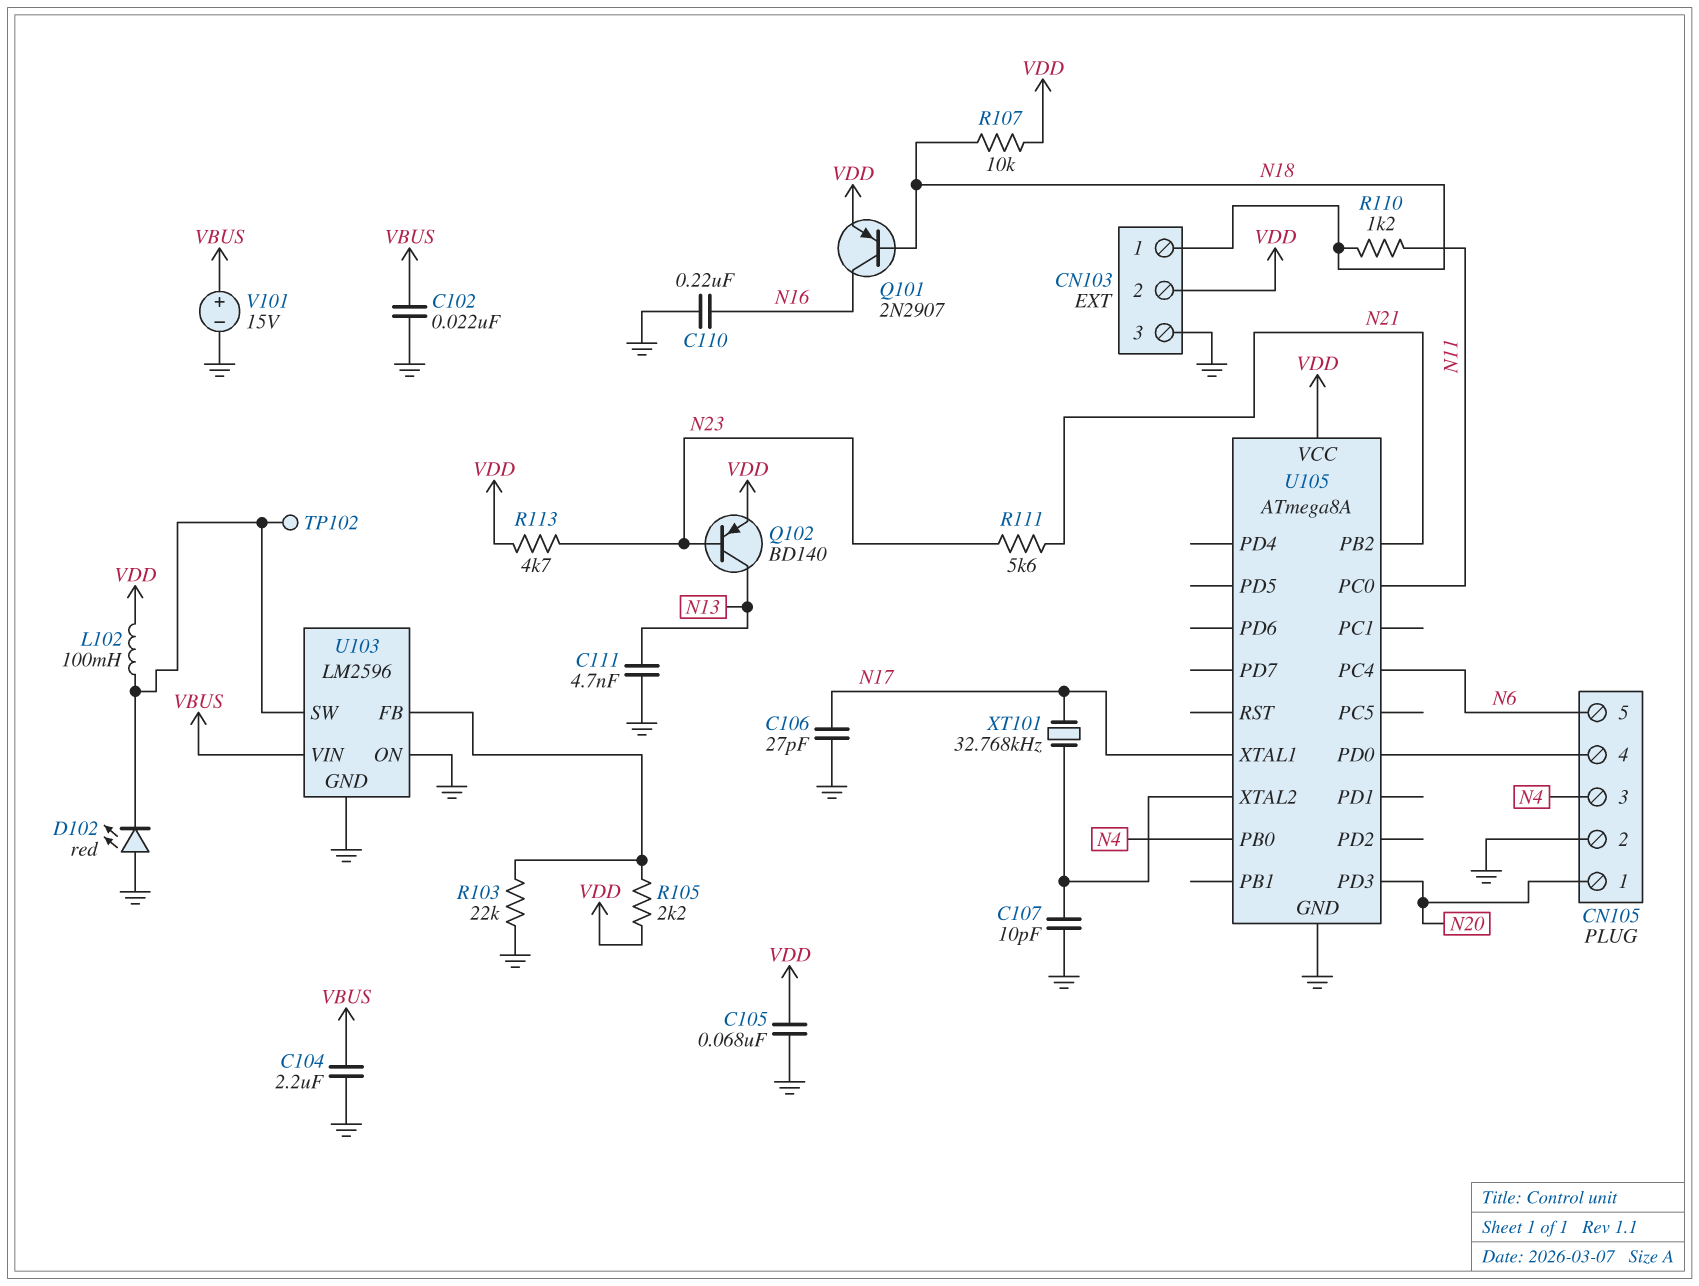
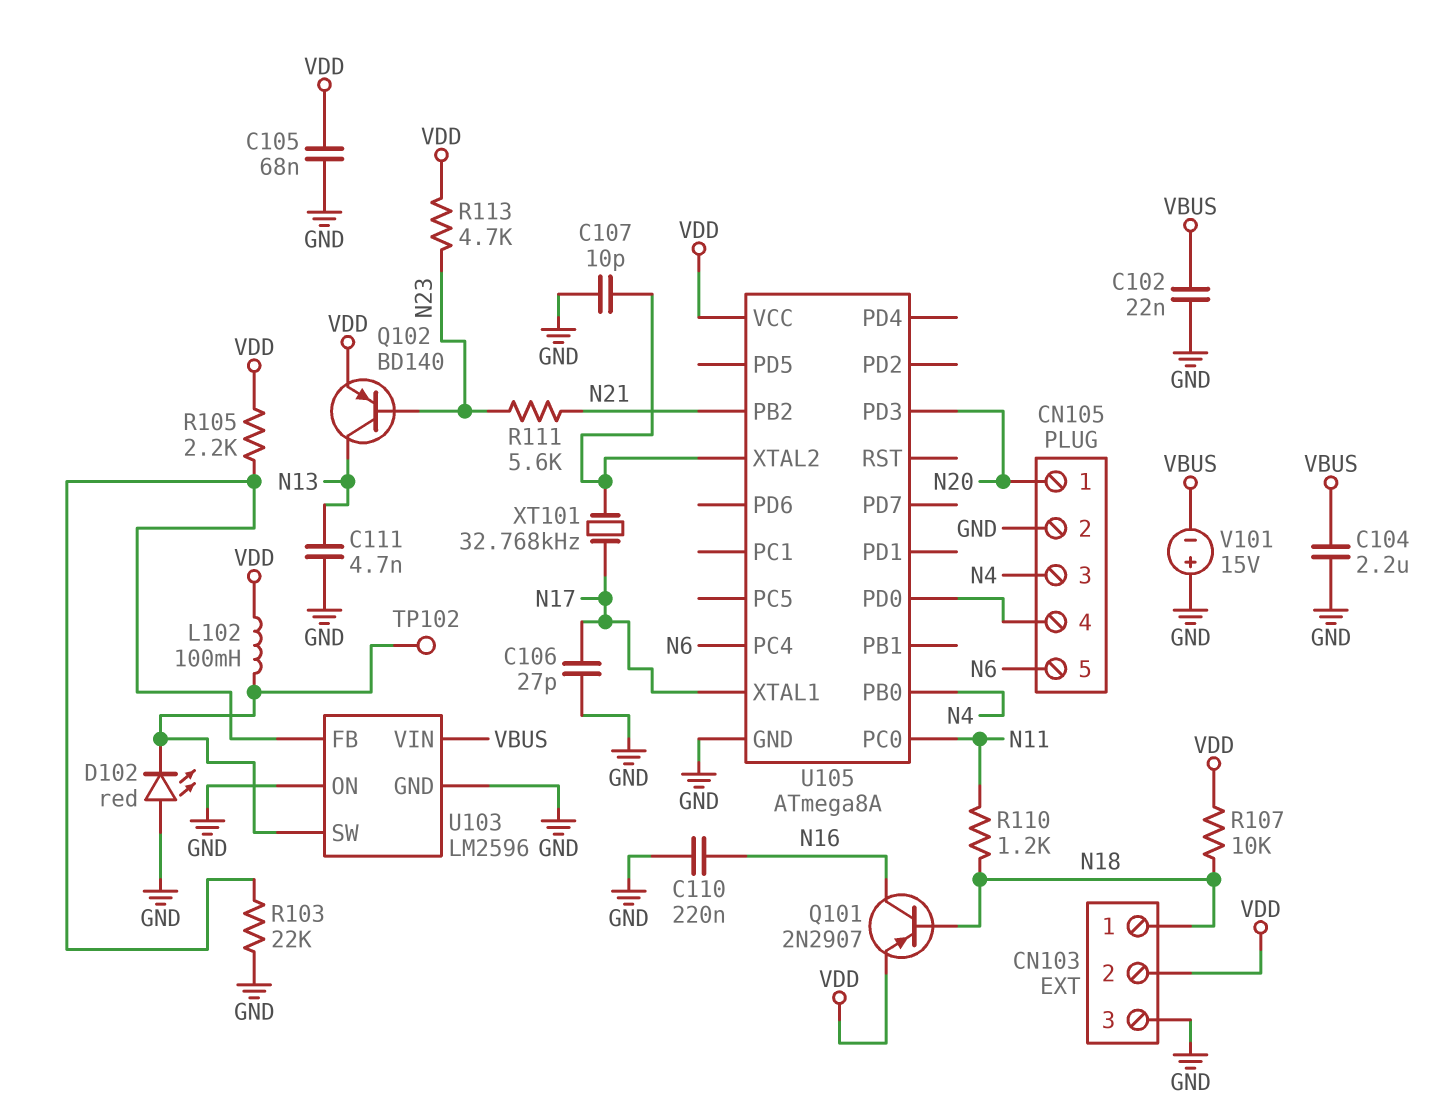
V101: 15V (plus VBUS, minus GND) -> 15V (plus GND, minus VBUS)

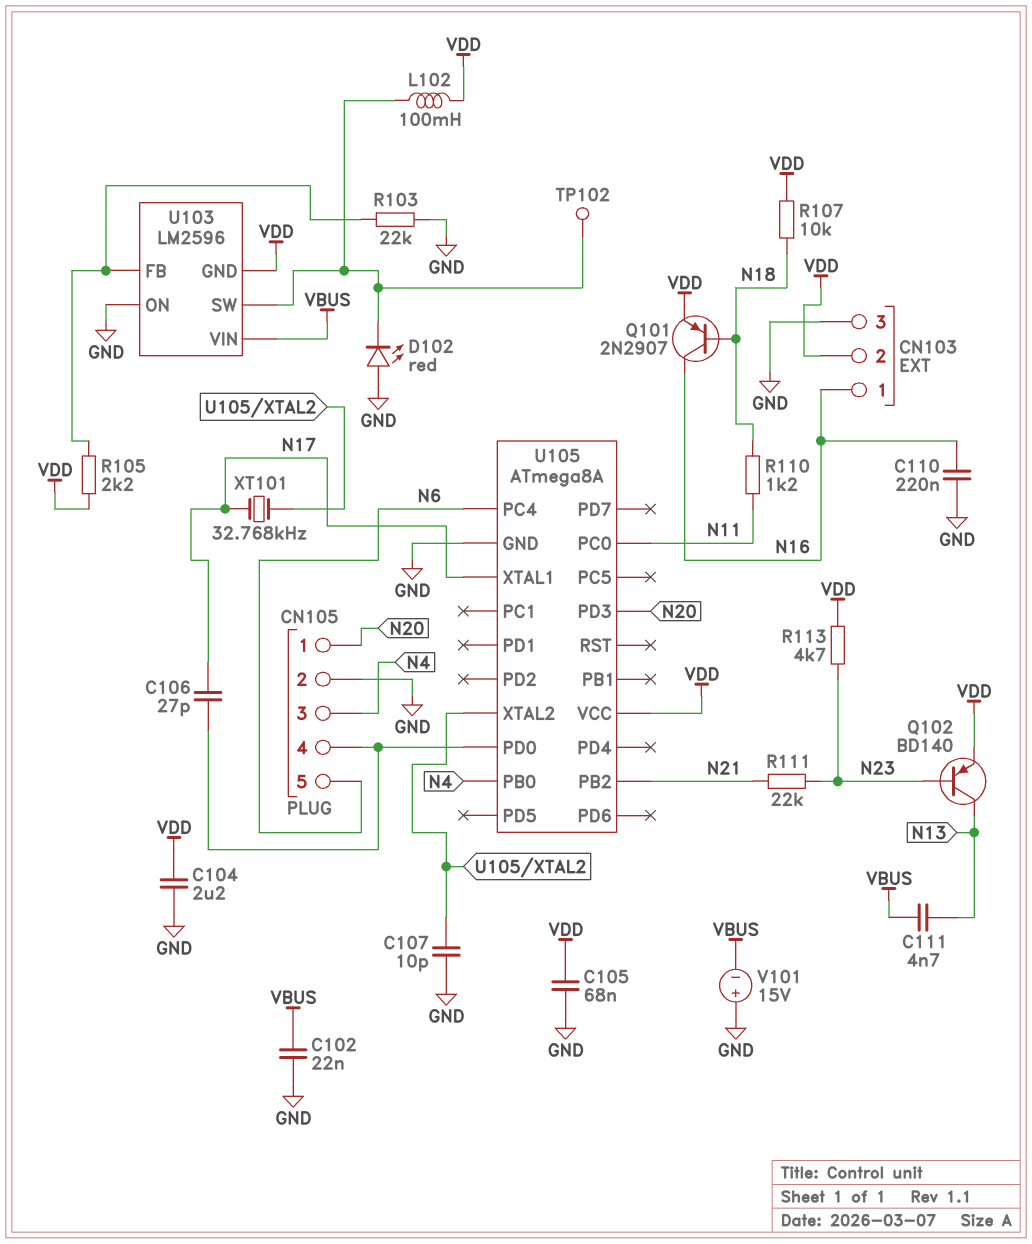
C104: 2.2uF (GND, VBUS) -> 2.2uF (GND, VDD)
C106: 27pF (GND, N17) -> 27pF (CN105/4, N17)
C111: 4.7nF (GND, N13) -> 4.7nF (N13, VBUS)
CN103 pin 1: N18 -> N16
R111: 5.6k (N21, N23) -> 22k (N21, N23)
U103 pin GND: GND -> VDD

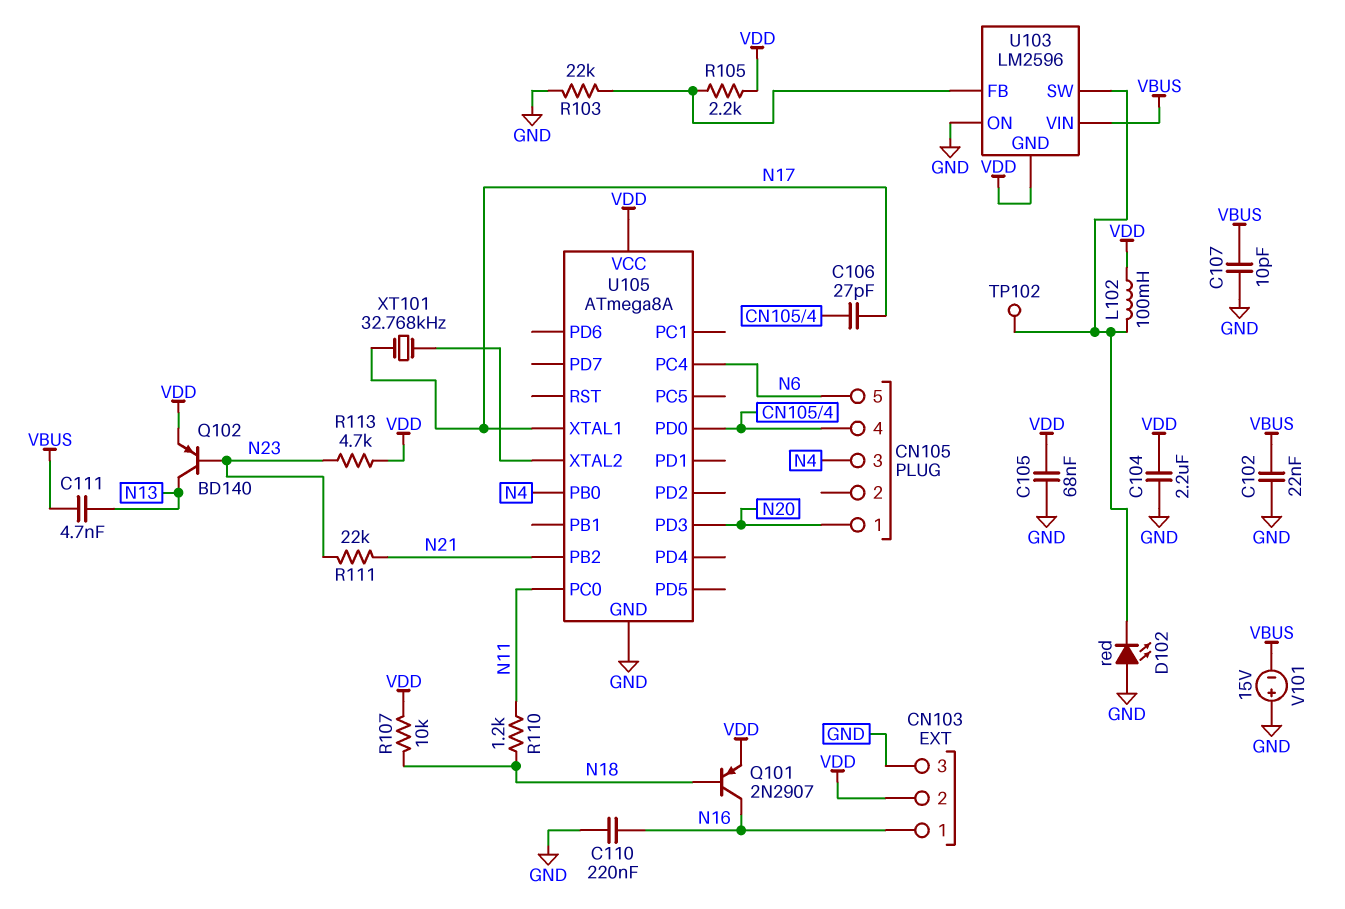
C107: 10pF (GND, U105/XTAL2) -> 10pF (GND, VBUS)
CN105 pin 2: GND -> none

